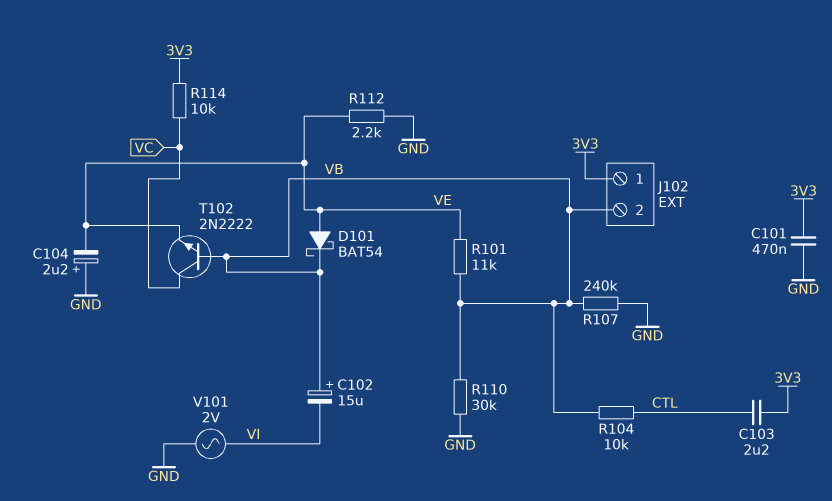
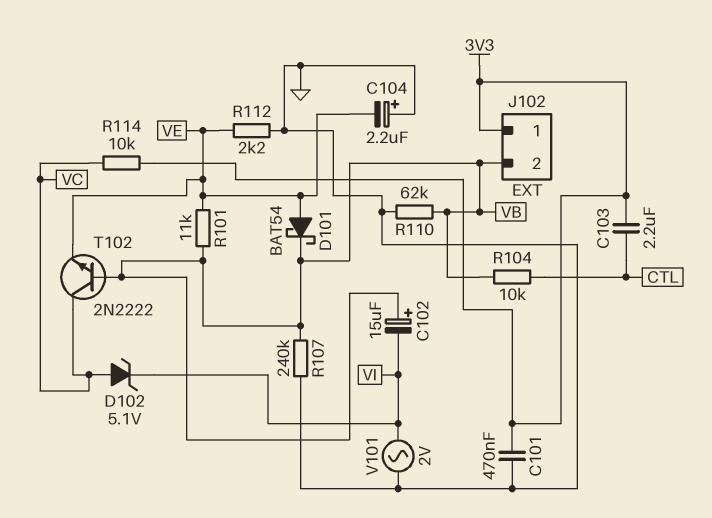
D102: none -> zener 5.1V (A VC, K VI)
R110: 30k (GND, VB) -> 62k (GND, VB)

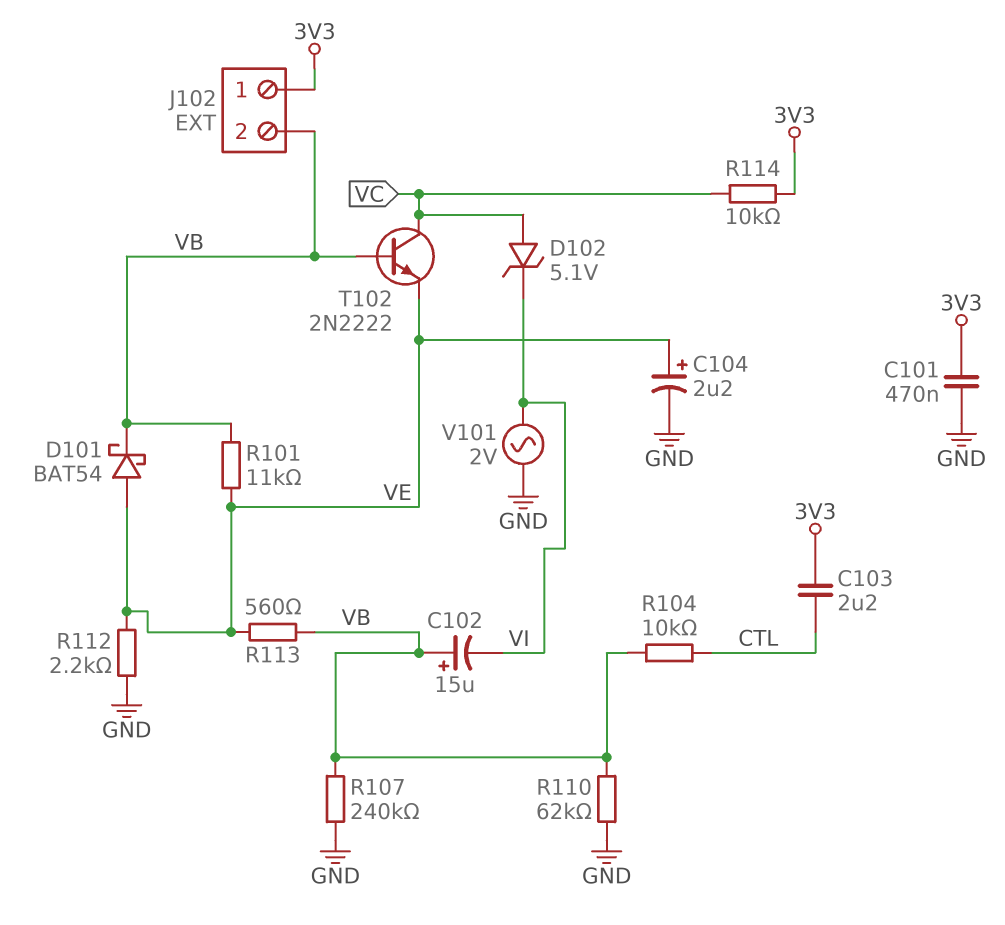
C104: 2.2uF (plus GND, minus VE) -> 2.2uF (plus VE, minus GND)
R113: none -> 560 (VB, VE)

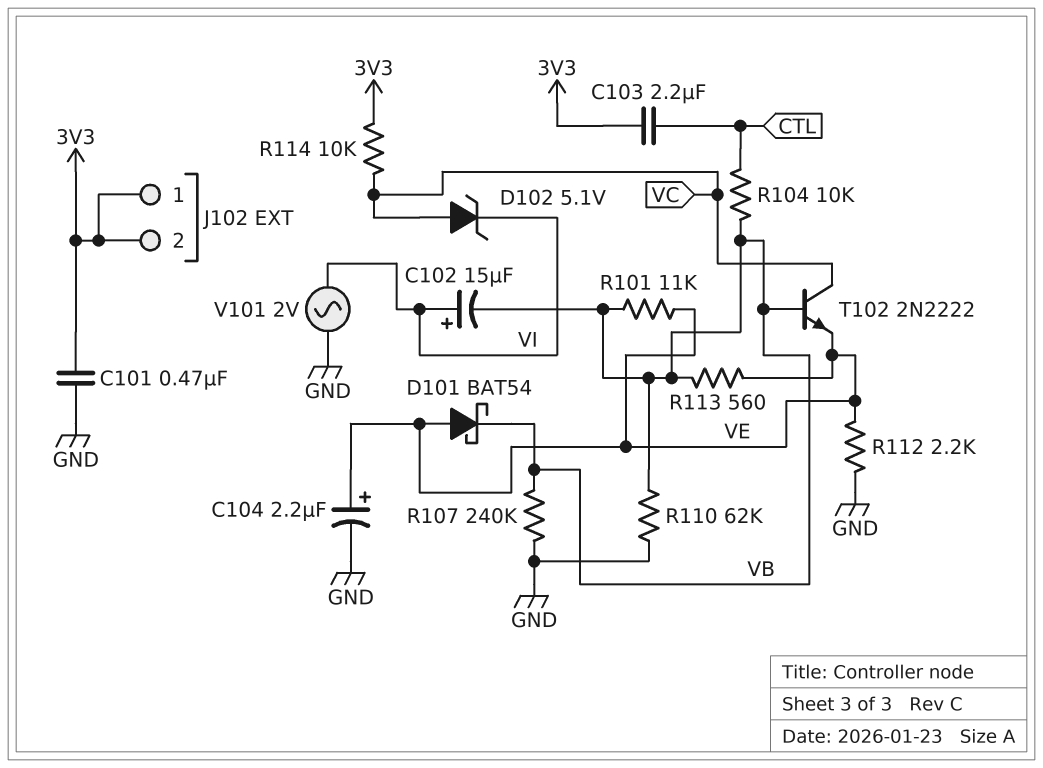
C102: 15uF (plus VB, minus VI) -> 15uF (plus VI, minus VB)
J102 pin 2: VB -> 3V3

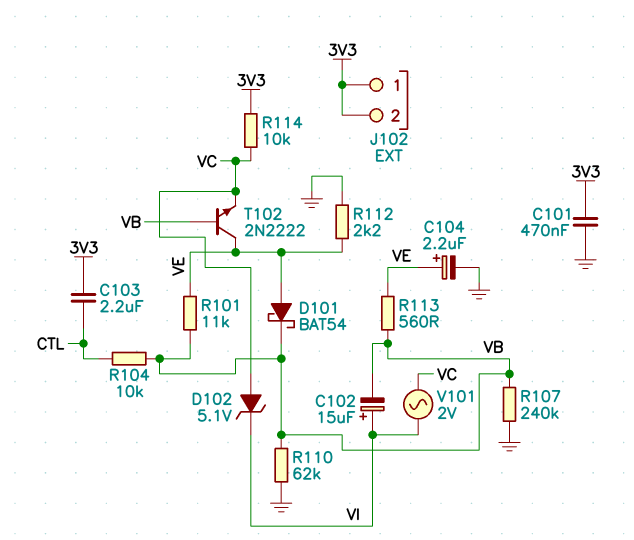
T102: NPN 2N2222 (B VB, C VC, E VE) -> NPN 2N2222 (B VB, C VE, E VC)
V101: AC 2V (GND, VI) -> AC 2V (VC, VI)

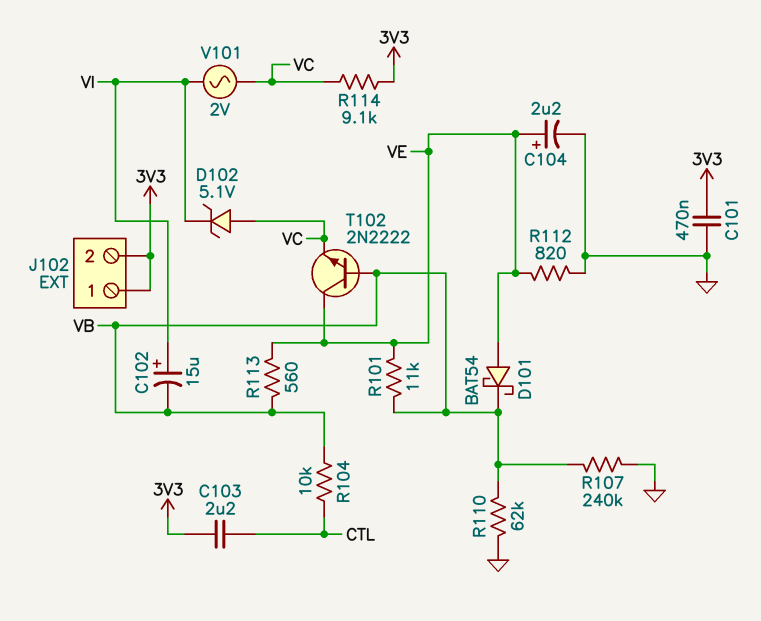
R112: 2.2k (GND, VE) -> 820 (GND, VE)
R114: 10k (3V3, VC) -> 9.1k (3V3, VC)

